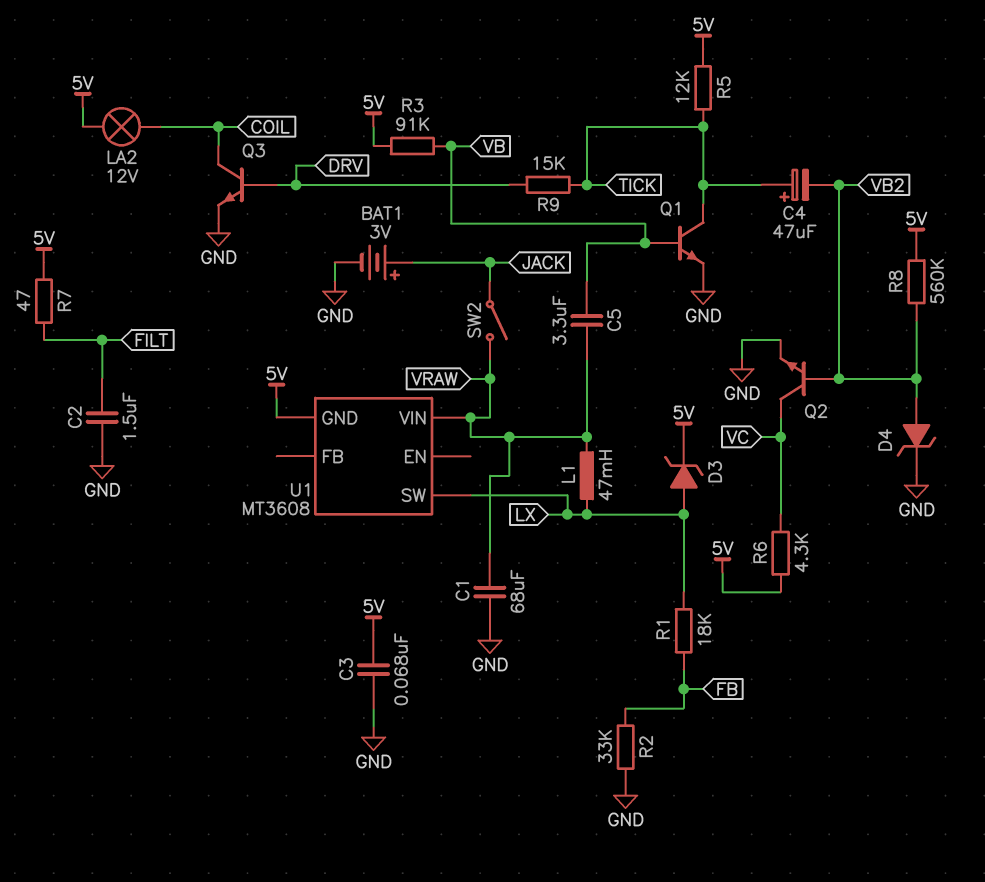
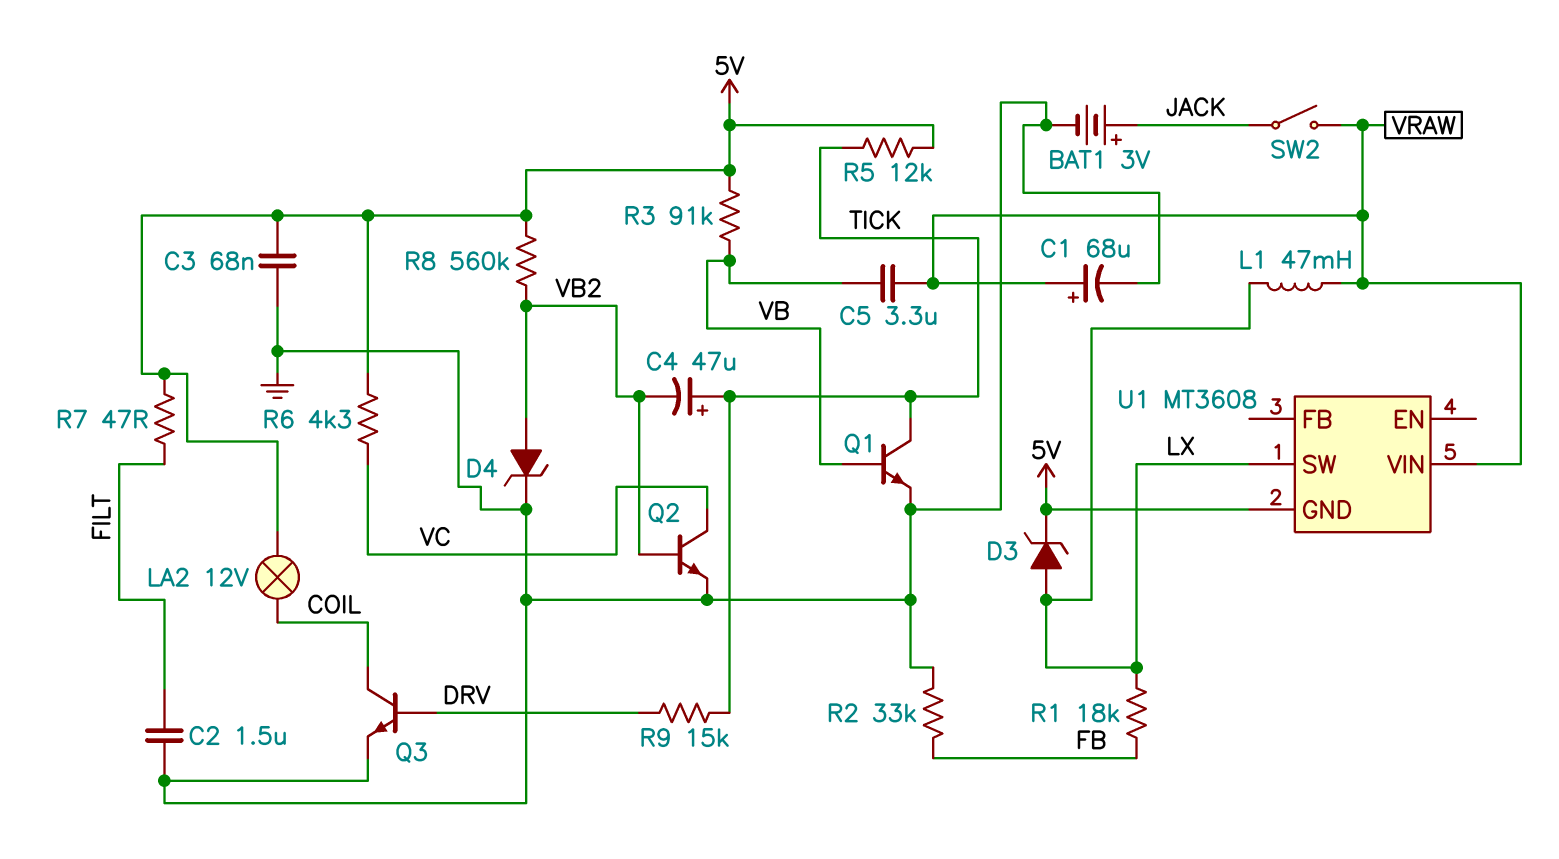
C1: 68uF (GND, VRAW) -> 68uF (plus VRAW, minus GND)

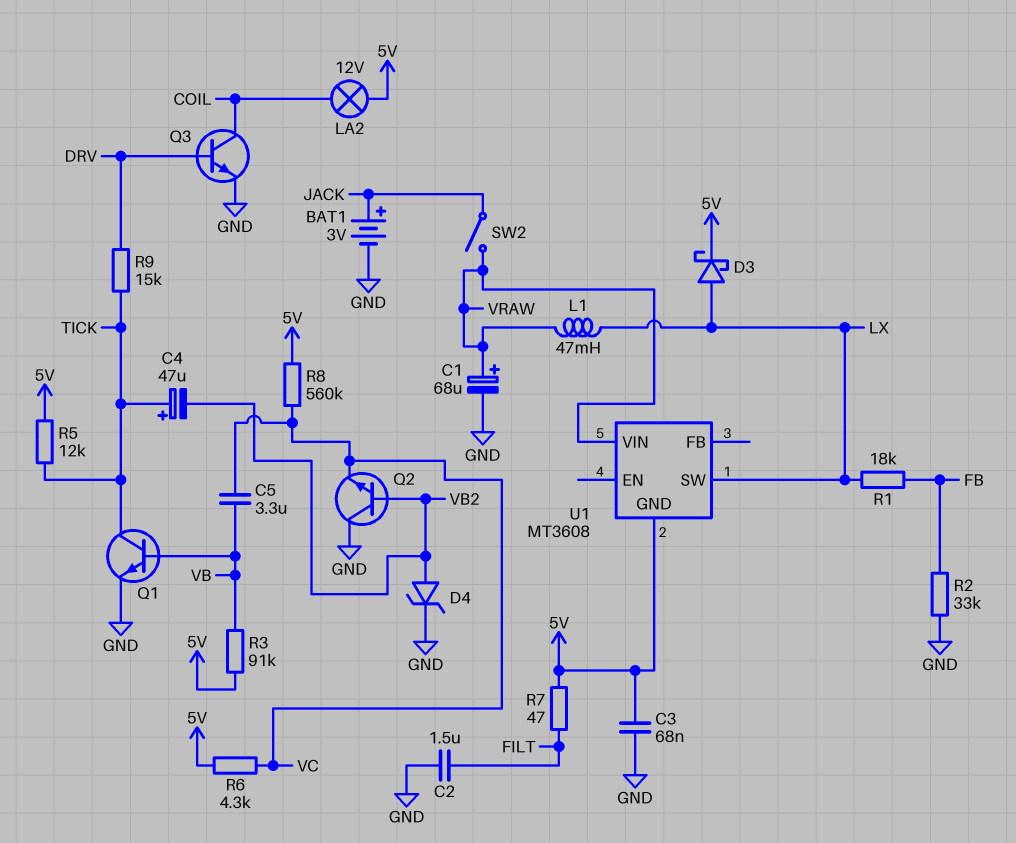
C5: 3.3uF (VB, VRAW) -> 3.3uF (VB, VC)
D3: zener (A LX, K 5V) -> schottky (A LX, K 5V)
Q2: NPN (B VB2, C VC, E GND) -> NPN (B VB2, C GND, E VC)
R8: 560k (5V, VB2) -> 560k (5V, VC)

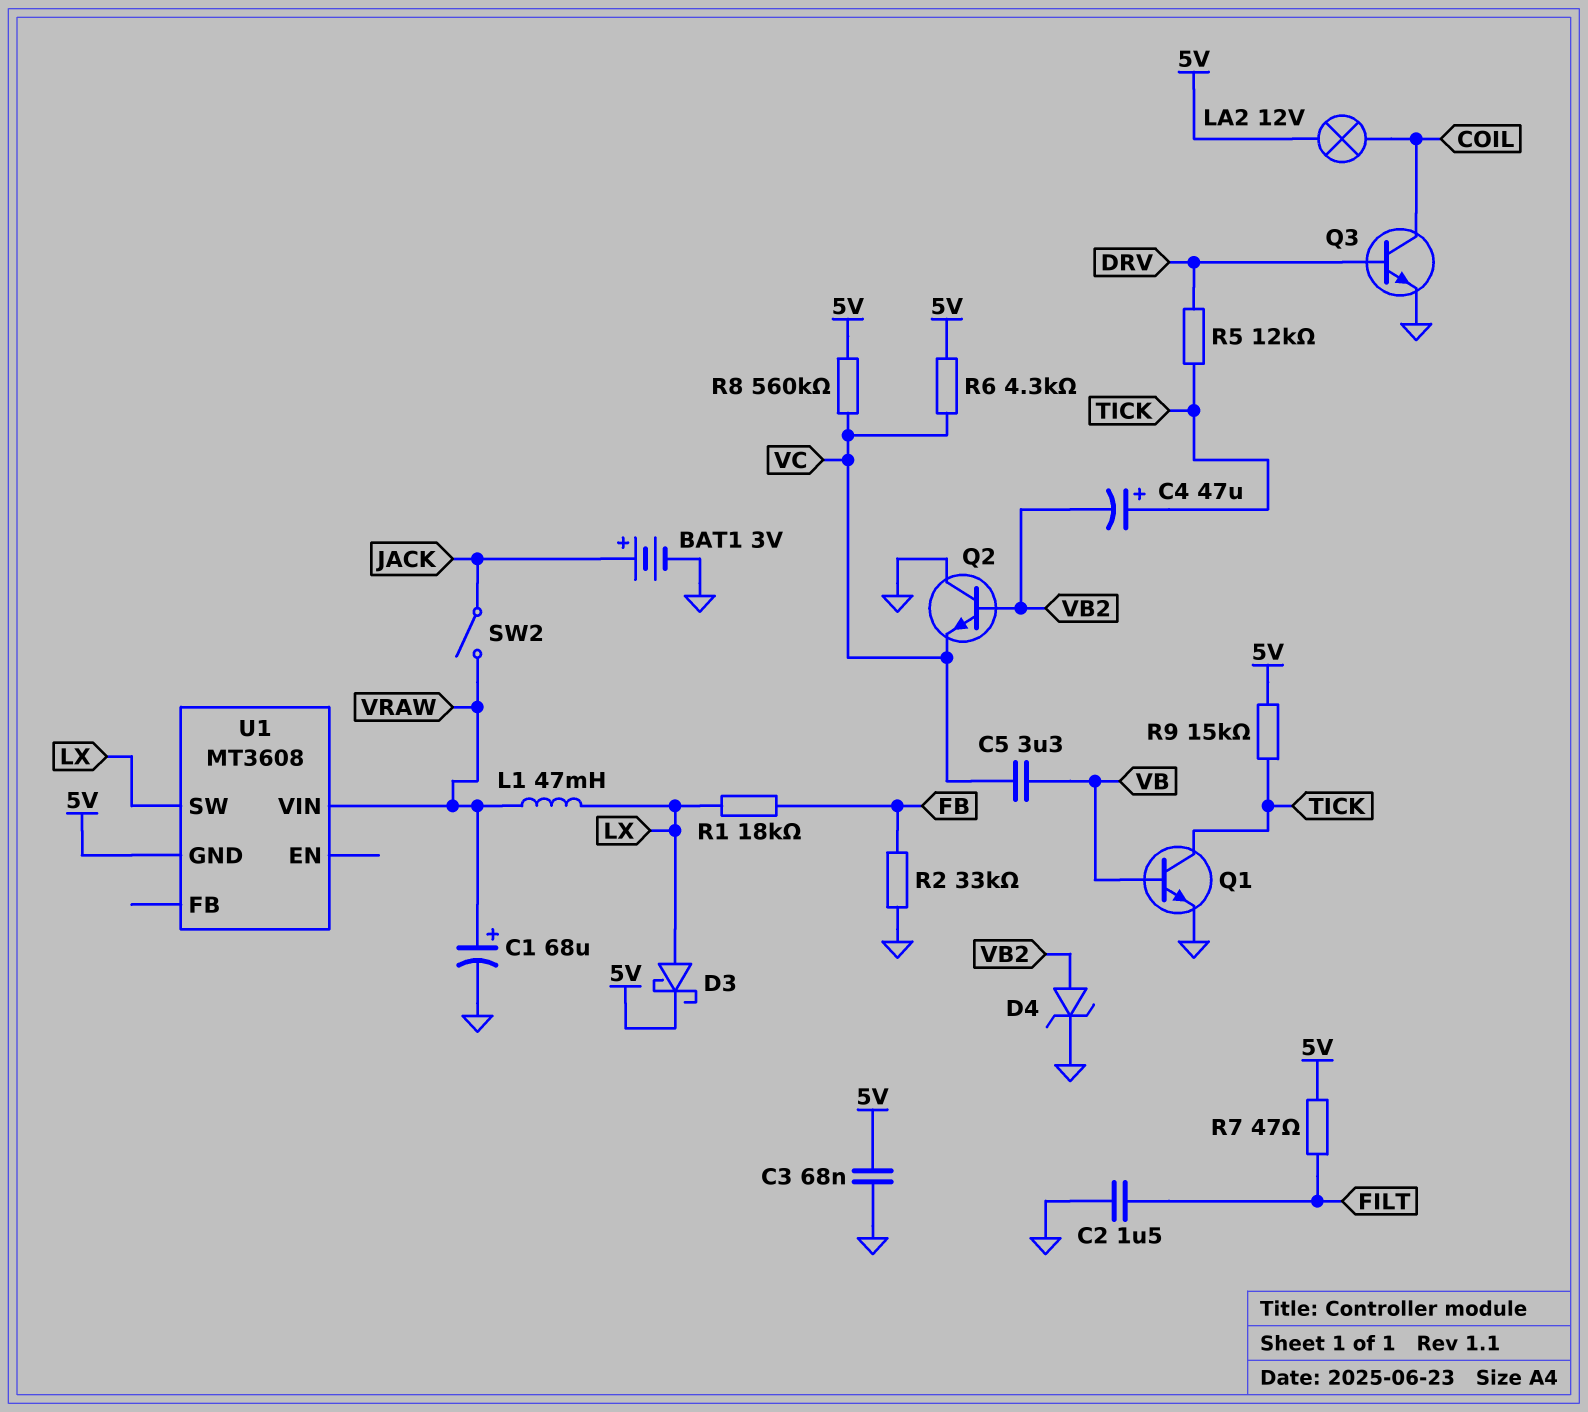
R3: 91k (5V, VB) -> none
R5: 12k (5V, TICK) -> 12k (DRV, TICK)
R9: 15k (DRV, TICK) -> 15k (5V, TICK)

